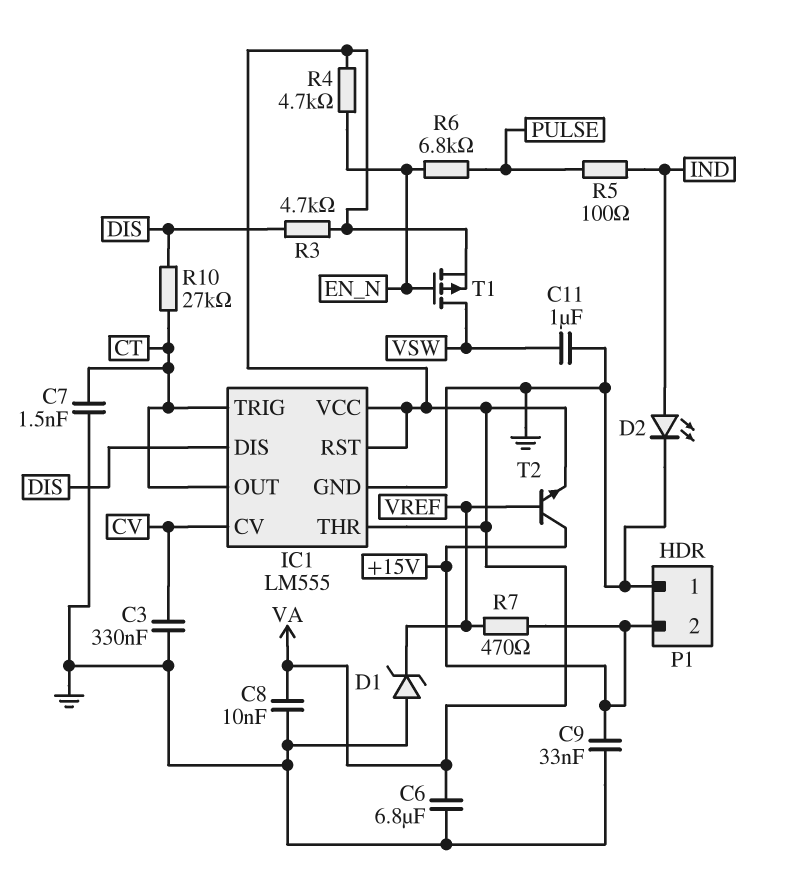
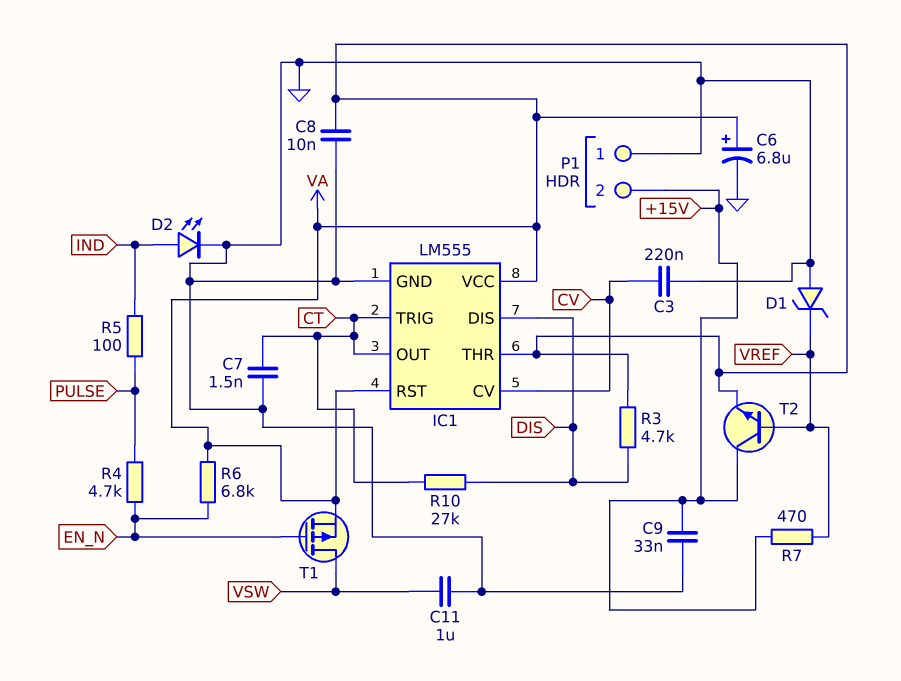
C3: 330nF (CV, GND) -> 220nF (CV, GND)
C6: 6.8uF (GND, VA) -> 6.8uF (plus VA, minus GND)
R4: 4.7k (EN_N, VA) -> 4.7k (EN_N, PULSE)
R6: 6.8k (EN_N, PULSE) -> 6.8k (EN_N, VA)

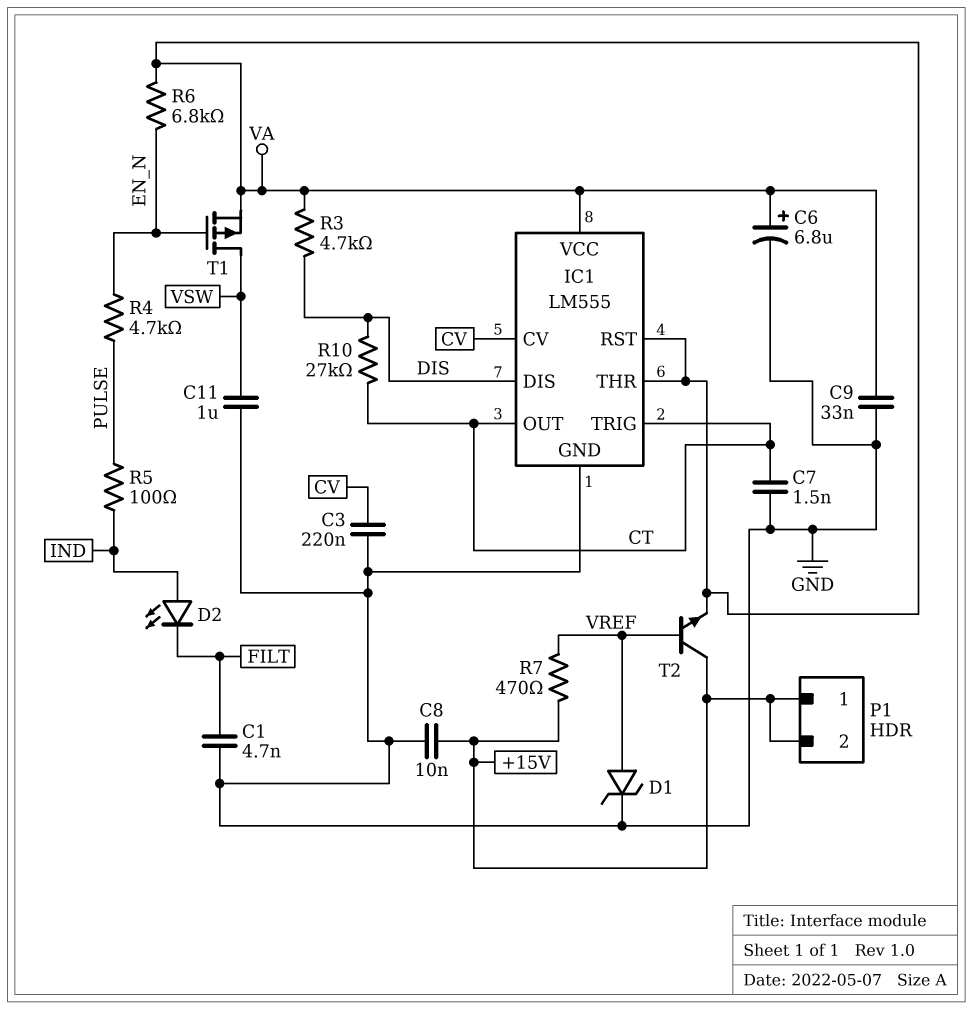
C1: none -> 4.7nF (FILT, GND)
C8: 10nF (GND, VA) -> 10nF (+15V, GND)
C9: 33nF (+15V, GND) -> 33nF (GND, VA)
D1: zener (A GND, K VREF) -> zener (A VREF, K GND)
D2: LED (A IND, K GND) -> LED (A IND, K FILT)
P1 pin 1: GND -> +15V

